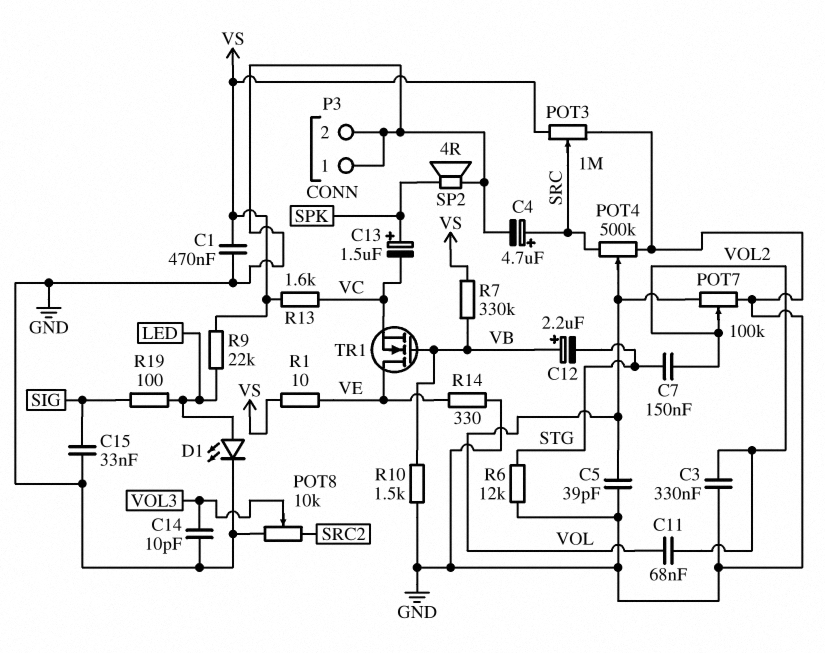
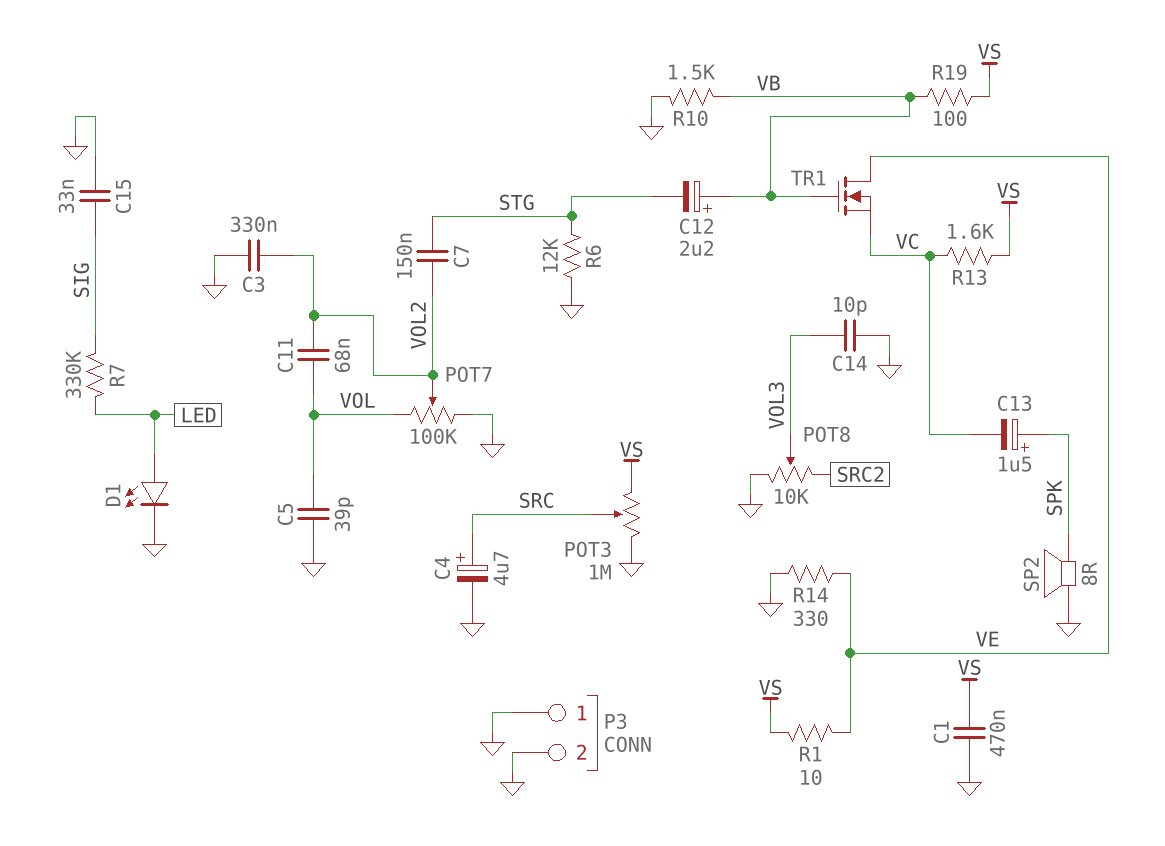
POT4: 500k (GND, SRC, wiper VOL) -> none
R7: 330k (VB, VS) -> 330k (LED, SIG)
R9: 22k (LED, VS) -> none
R19: 100 (LED, SIG) -> 100 (VB, VS)
SP2: speaker 4R (GND, SPK) -> speaker 8R (GND, SPK)

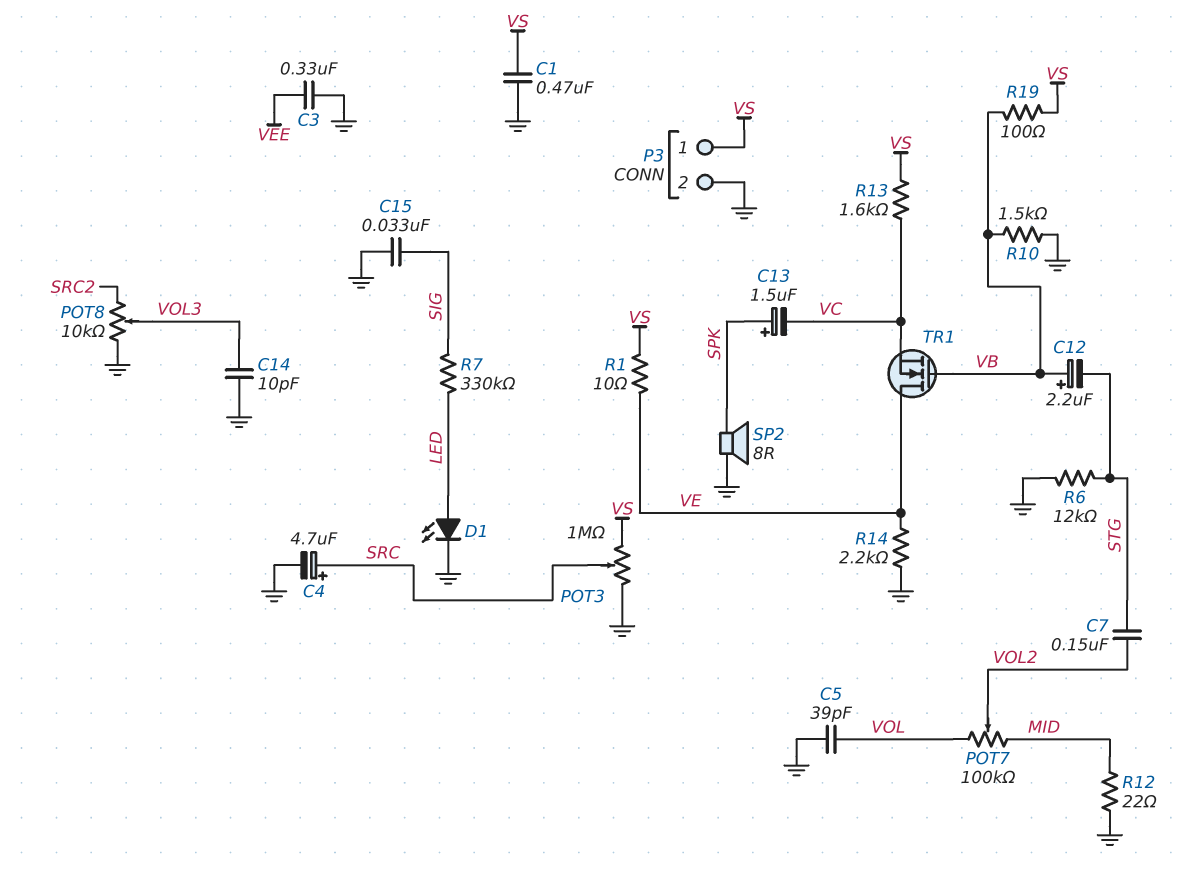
C3: 330nF (GND, VOL2) -> 330nF (GND, VEE)
C11: 68nF (VOL, VOL2) -> none
P3 pin 1: GND -> VS
POT7: 100k (GND, VOL, wiper VOL2) -> 100k (MID, VOL, wiper VOL2)
R12: none -> 22 (GND, MID)
R14: 330 (GND, VE) -> 2.2k (GND, VE)

